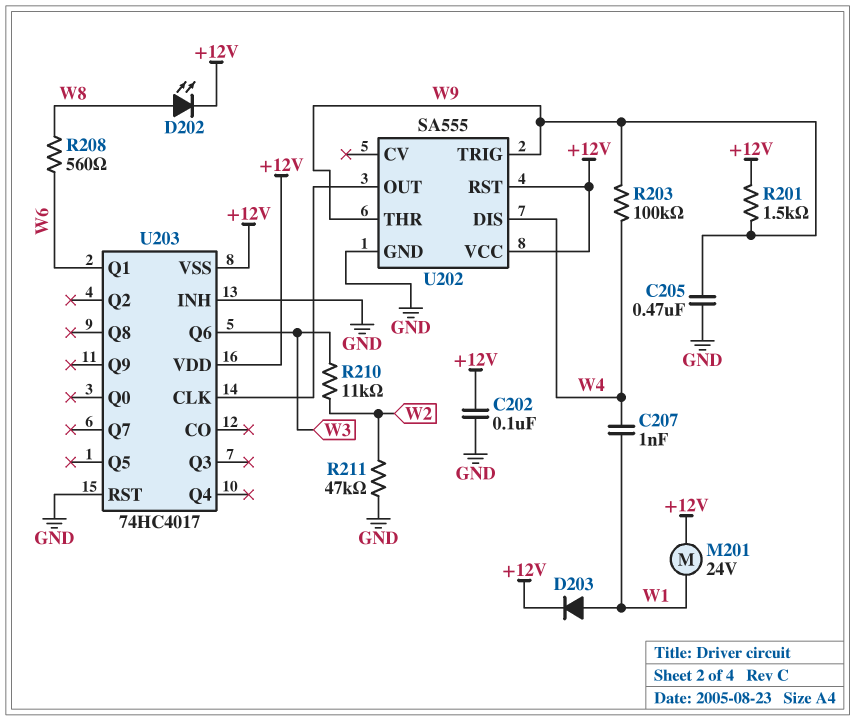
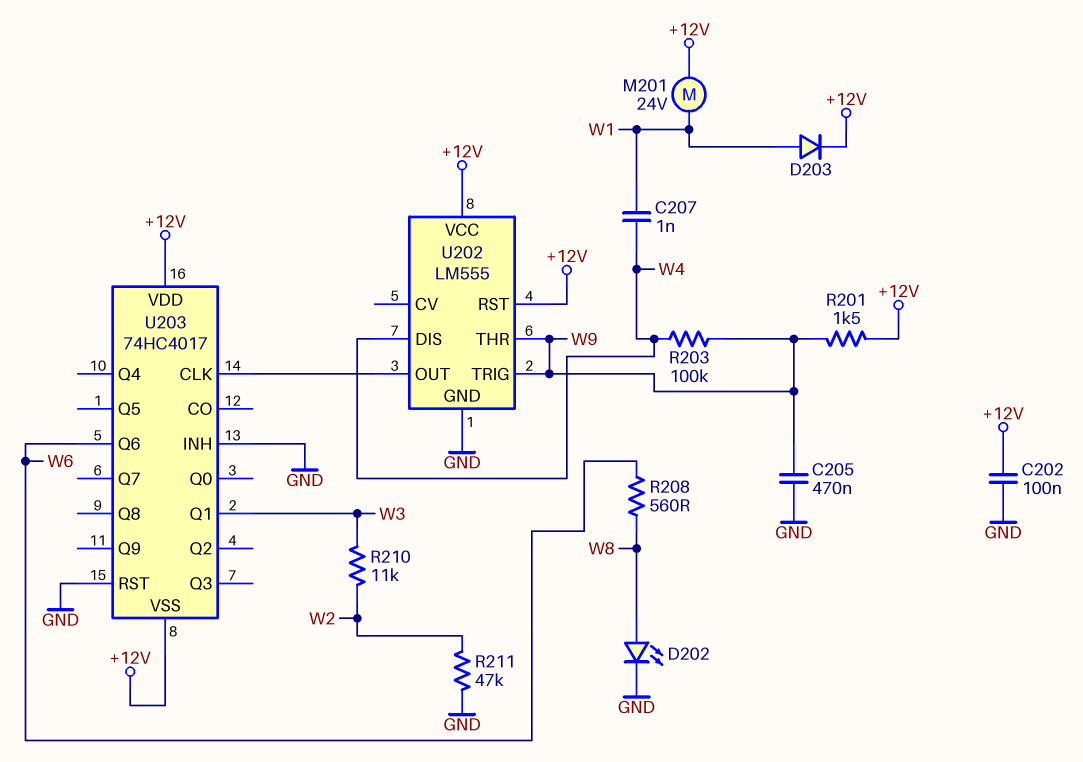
D202: LED (A W8, K +12V) -> LED (A W8, K GND)
U202: SA555 -> LM555
U203 pin Q1: W6 -> W3
U203 pin Q6: W3 -> W6

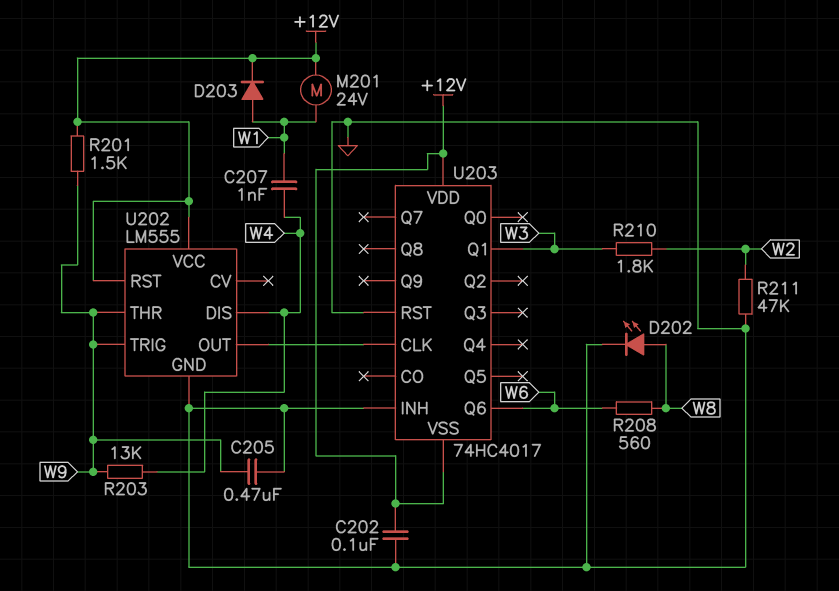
R203: 100k (W4, W9) -> 13k (W4, W9)
R210: 11k (W2, W3) -> 1.8k (W2, W3)

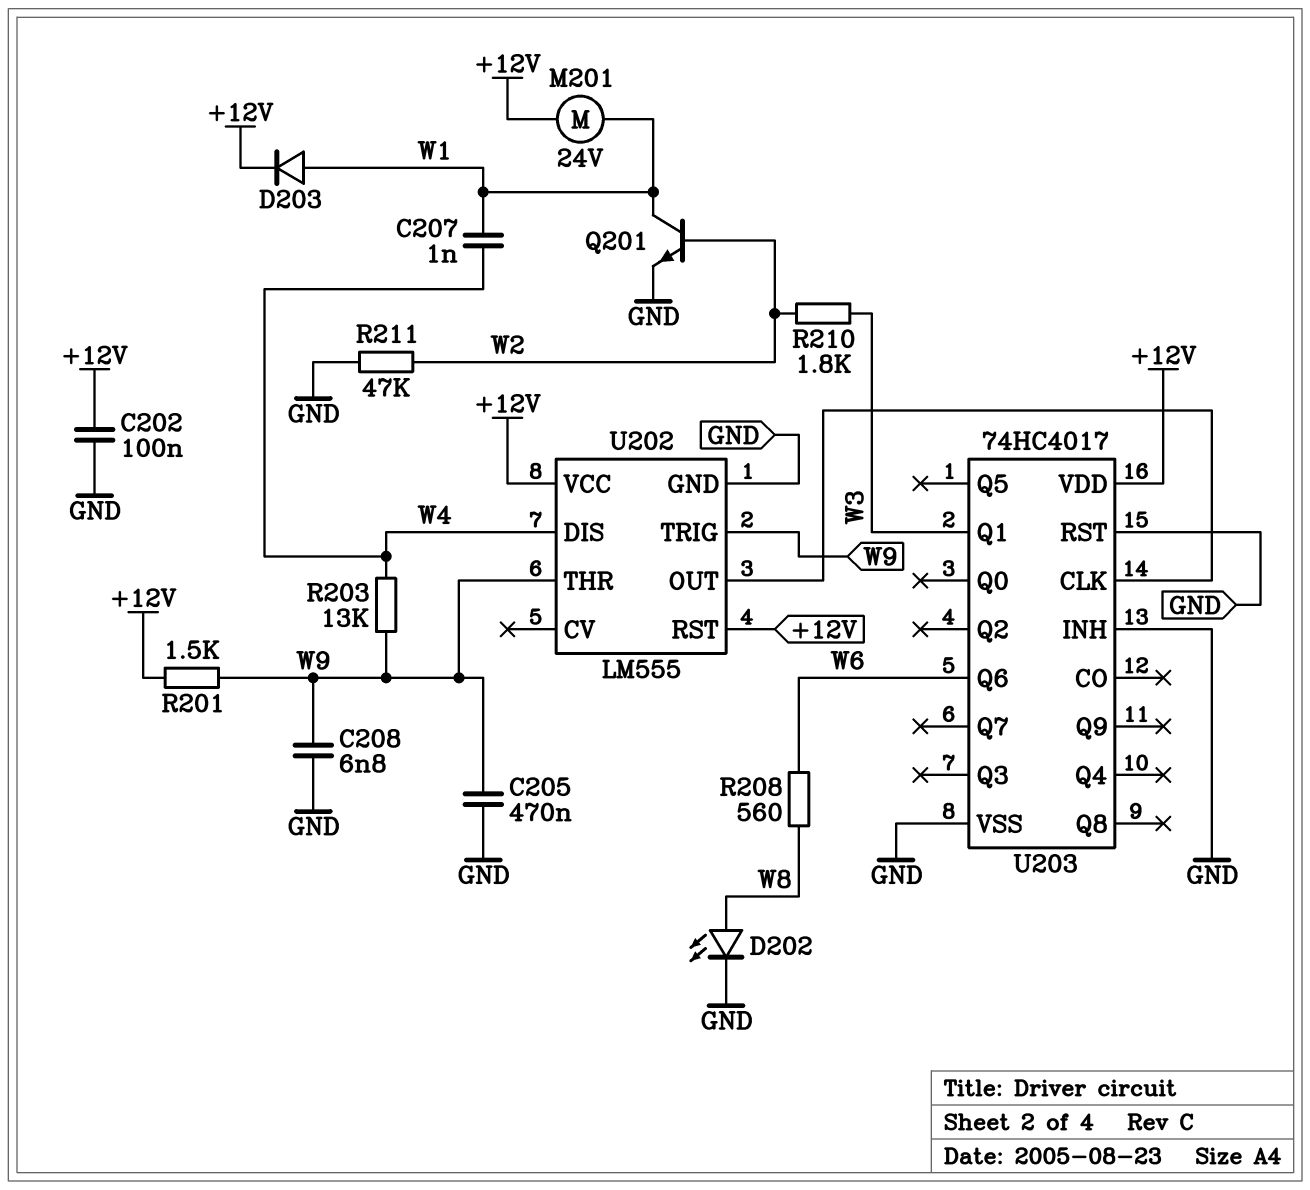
C208: none -> 6.8nF (GND, W9)
Q201: none -> NPN (B W2, C W1, E GND)
U203 pin VSS: +12V -> GND

